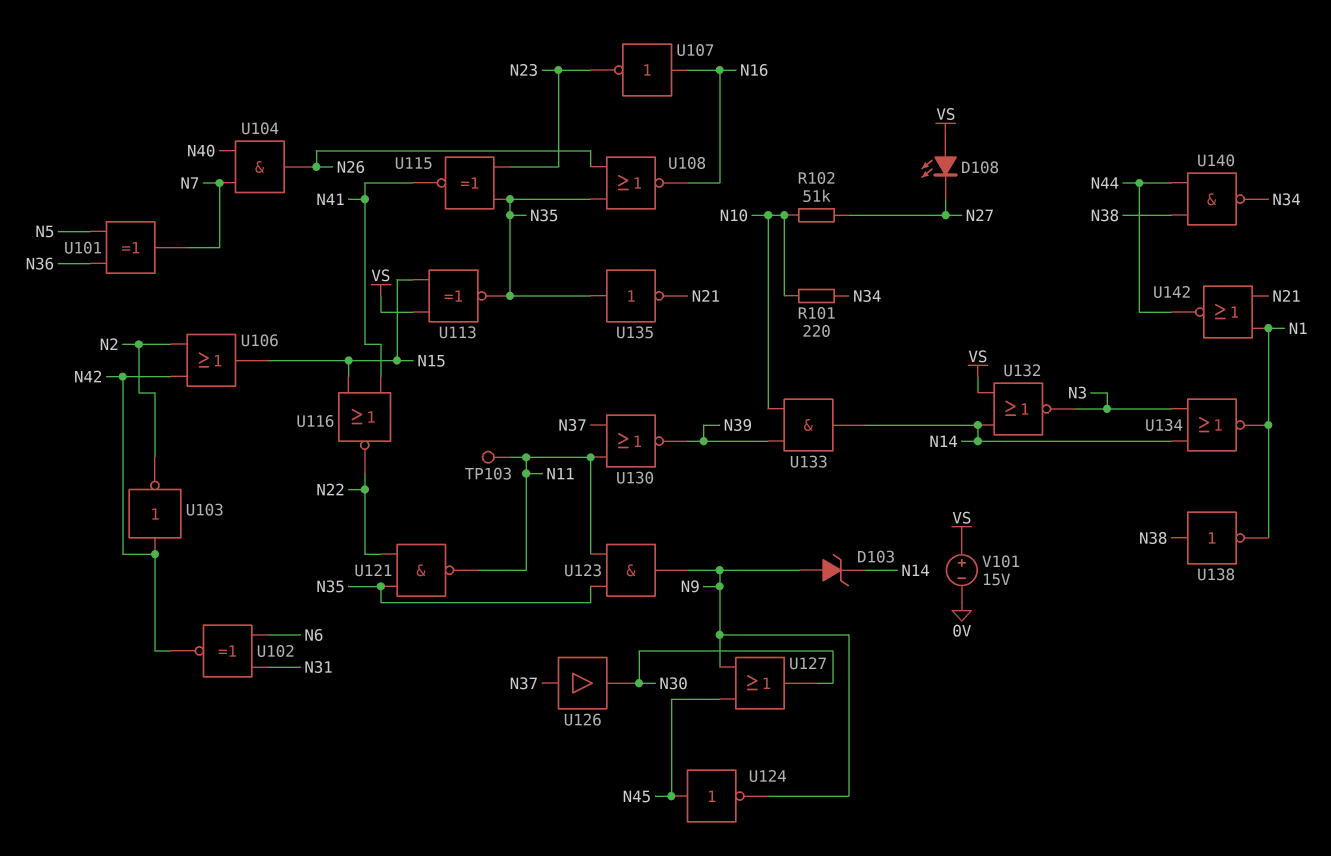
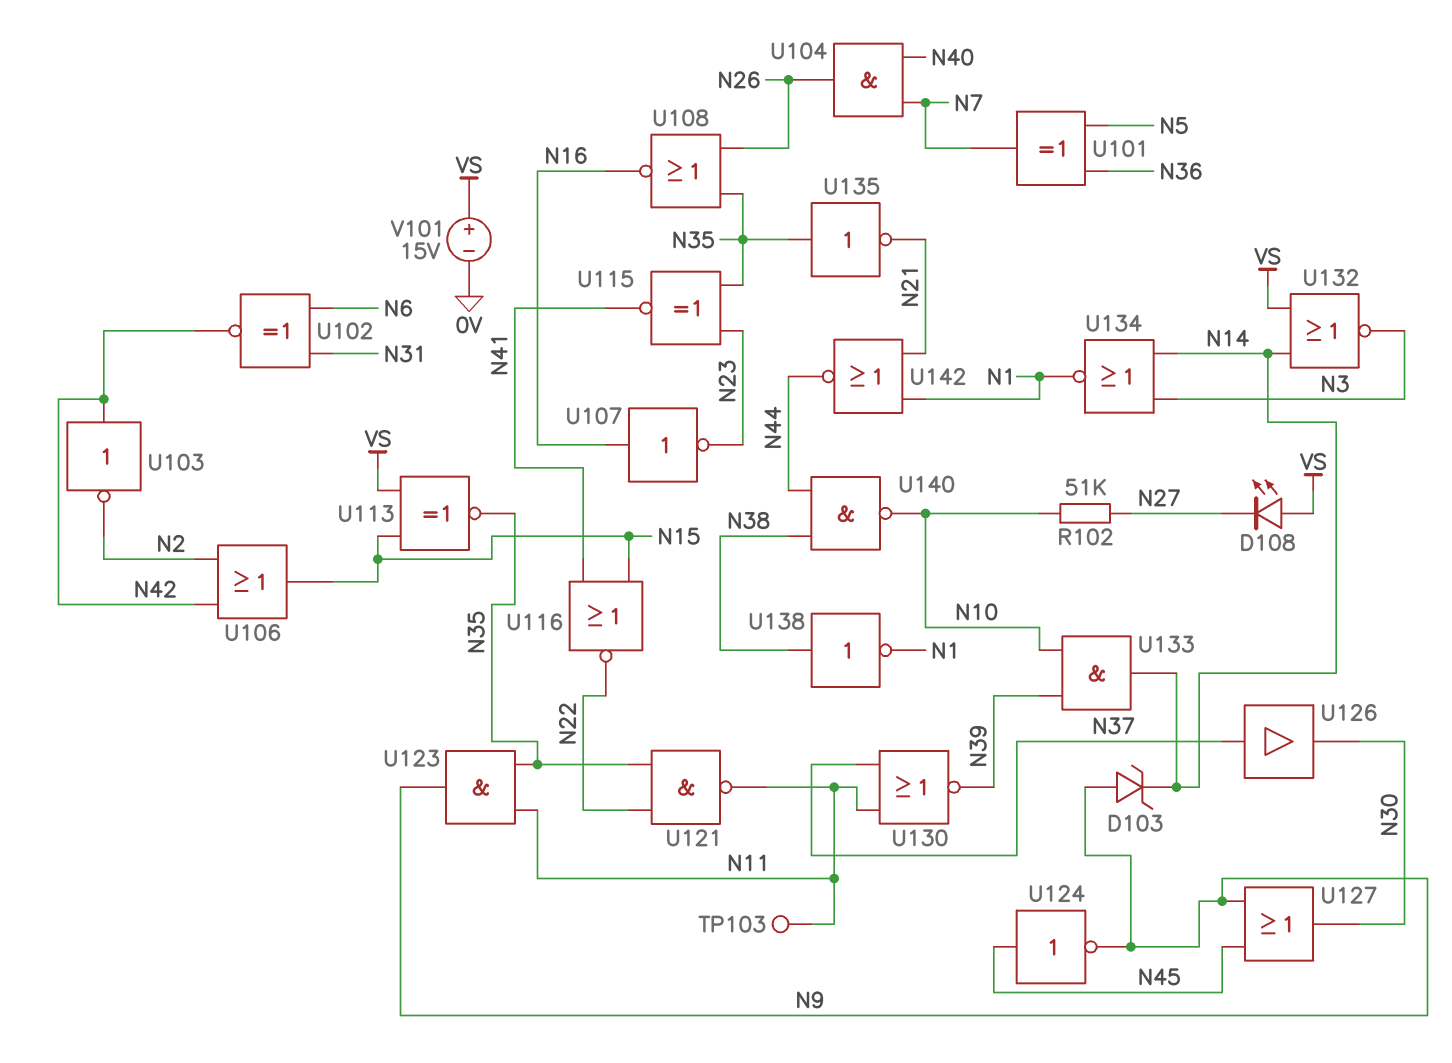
R101: 220 (N10, N34) -> none
U140: NAND (in N38, in N44, out N34) -> NAND (in N38, in N44, out N10)

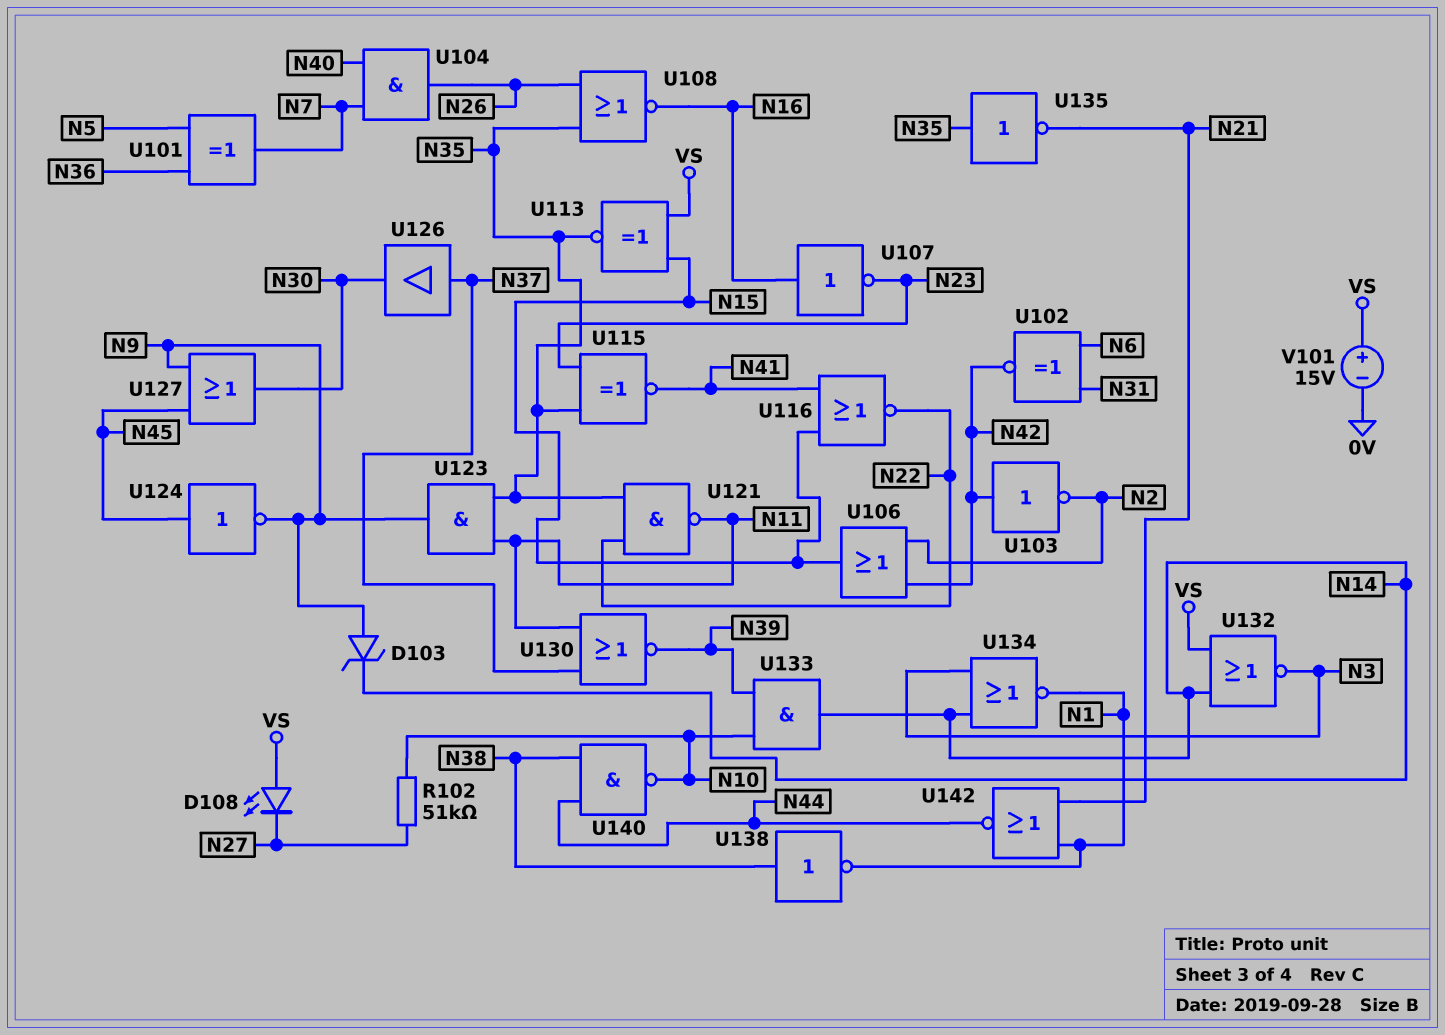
TP103: test point (N11) -> none

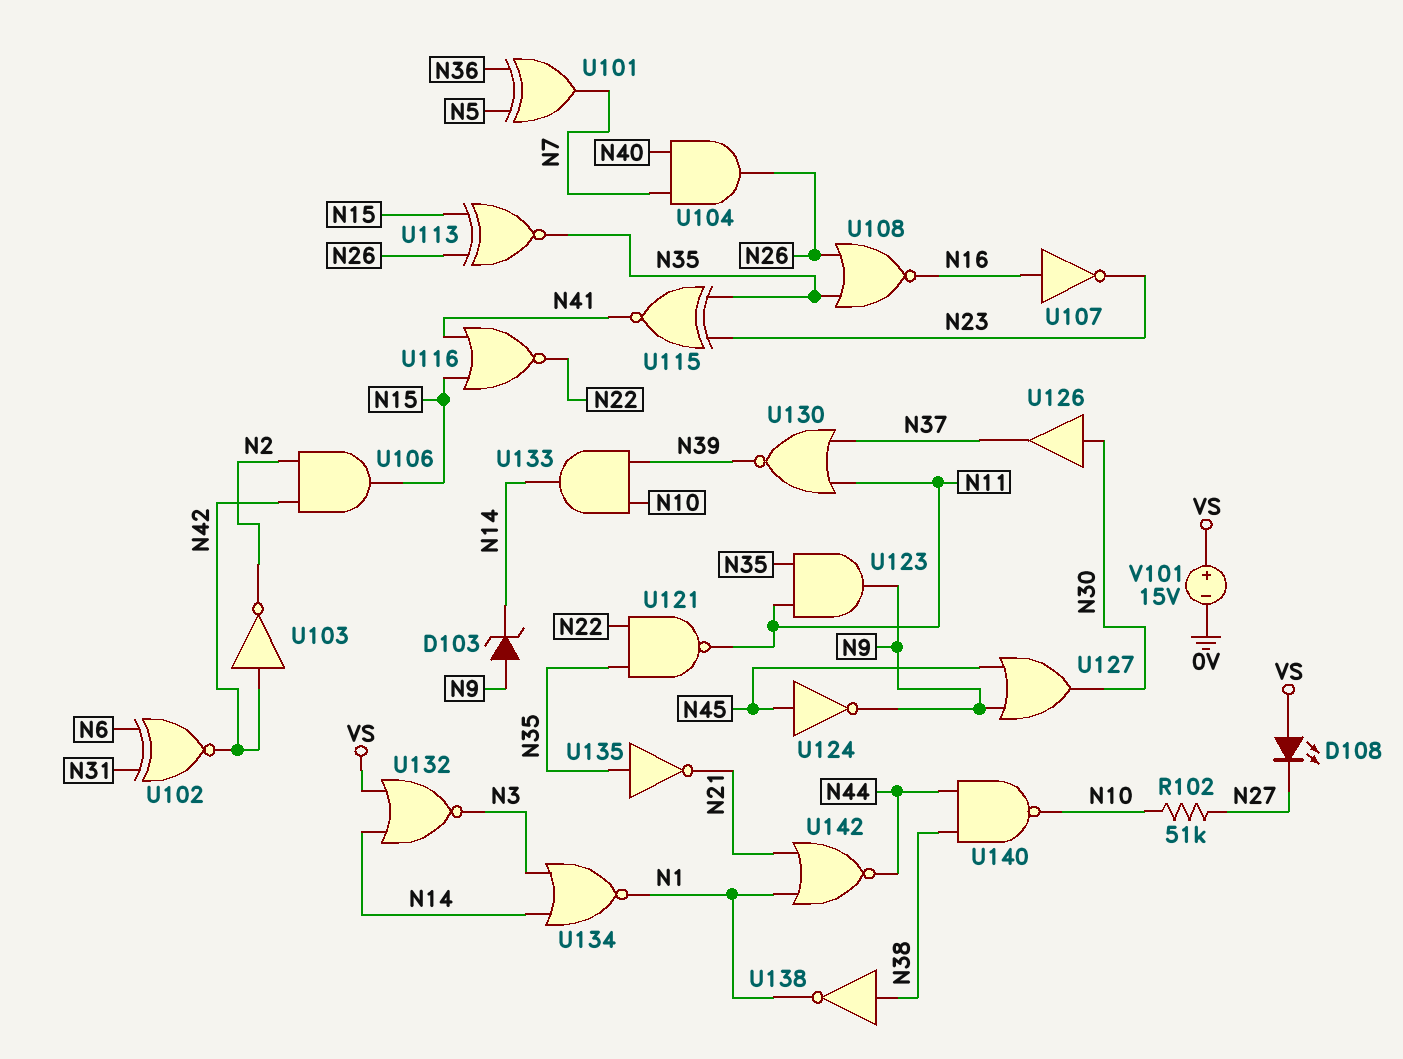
U106: OR (in N2, in N42, out N15) -> AND (in N2, in N42, out N15)
U113: XNOR (in N15, in VS, out N35) -> XNOR (in N15, in N26, out N35)
U126: buffer (in N37, out N30) -> buffer (in N30, out N37)

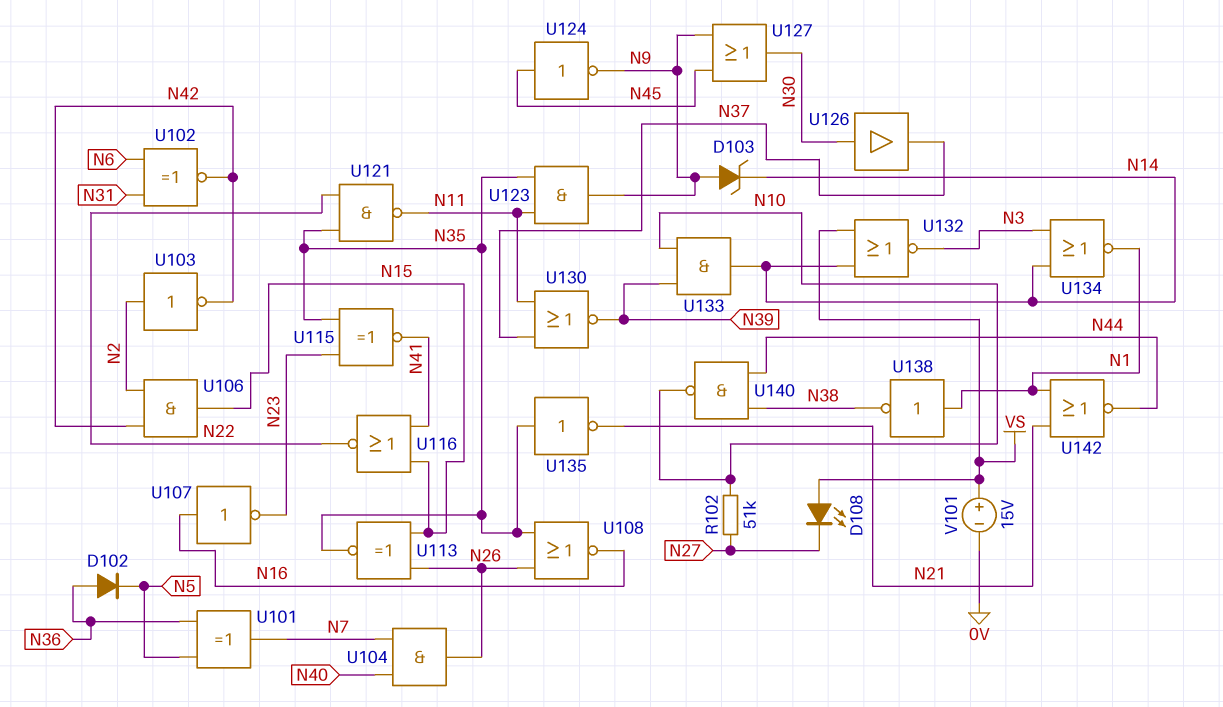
D102: none -> diode (A N36, K N5)
U103: NOT (in N42, out N2) -> NOT (in N2, out N42)
U138: NOT (in N38, out N1) -> NOT (in N1, out N38)

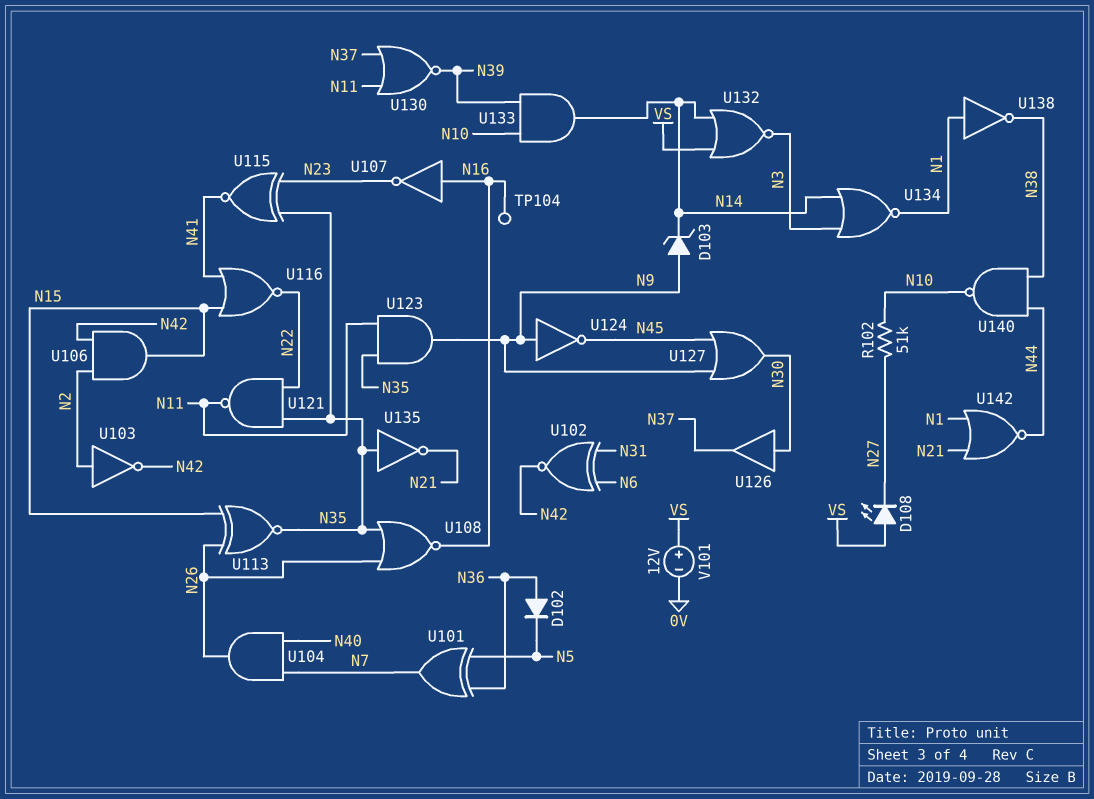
TP104: none -> test point (N16)
U124: NOT (in N45, out N9) -> NOT (in N9, out N45)
V101: 15V (plus VS, minus 0V) -> 12V (plus VS, minus 0V)

